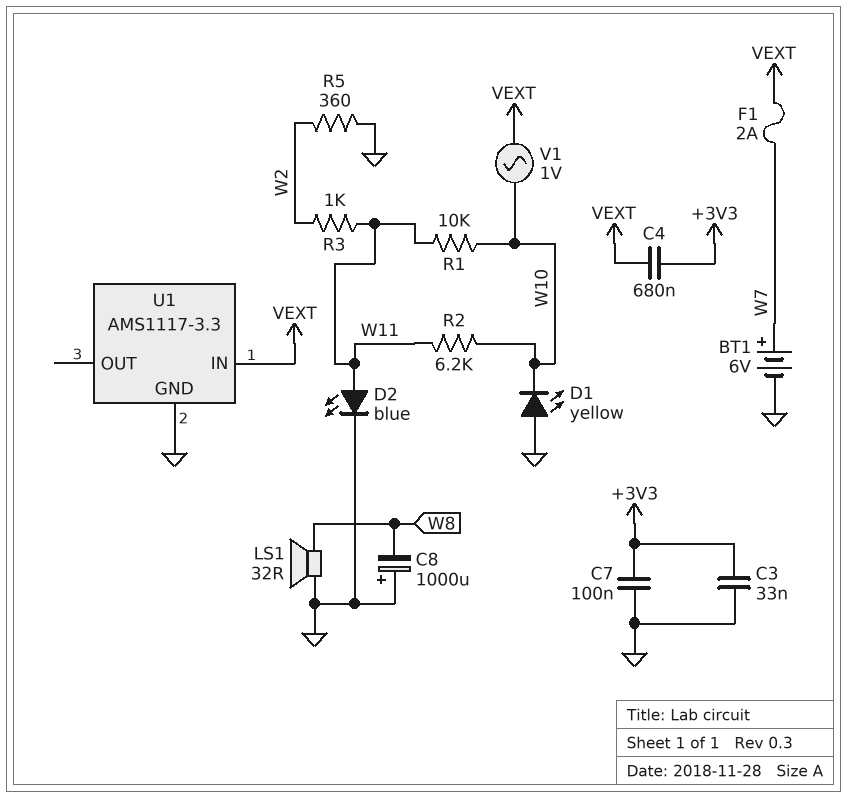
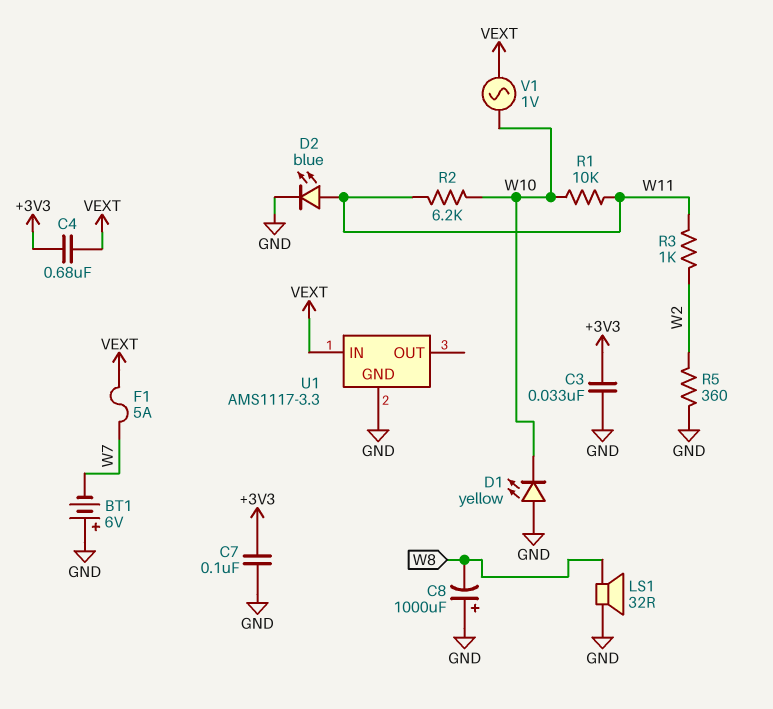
BT1: 6V (plus W7, minus GND) -> 6V (plus GND, minus W7)
F1: 2A (VEXT, W7) -> 5A (VEXT, W7)

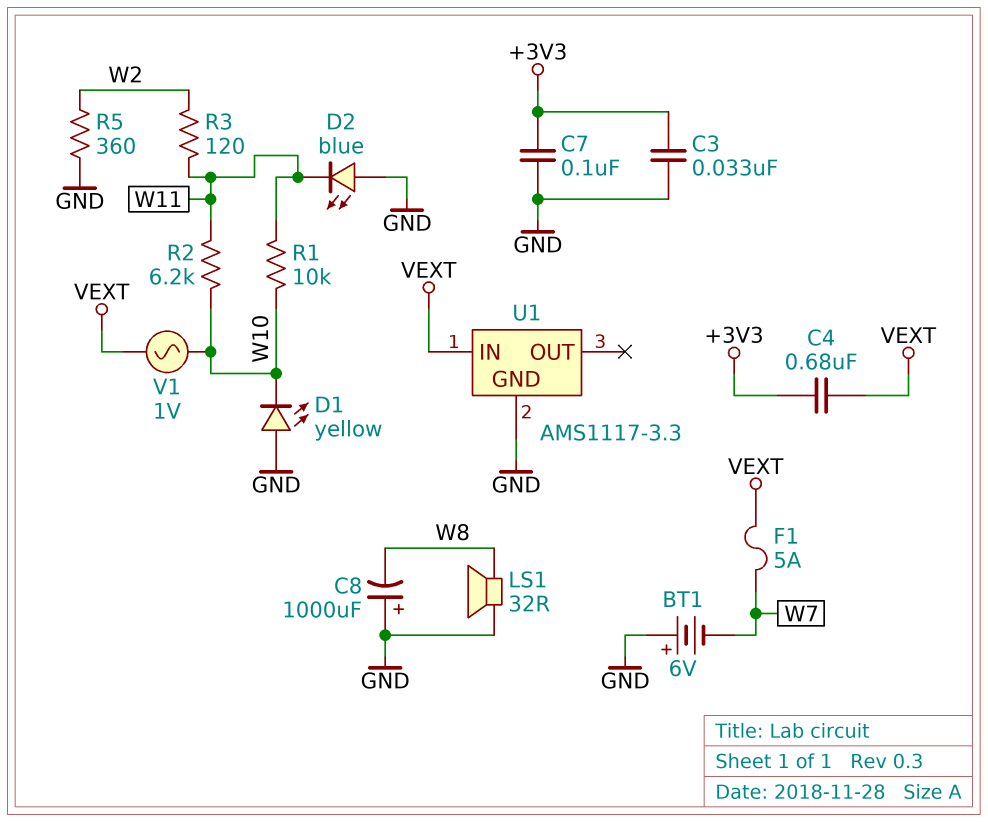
D2: LED blue (A W11, K GND) -> LED blue (A GND, K W11)
R3: 1k (W2, W11) -> 120 (W2, W11)

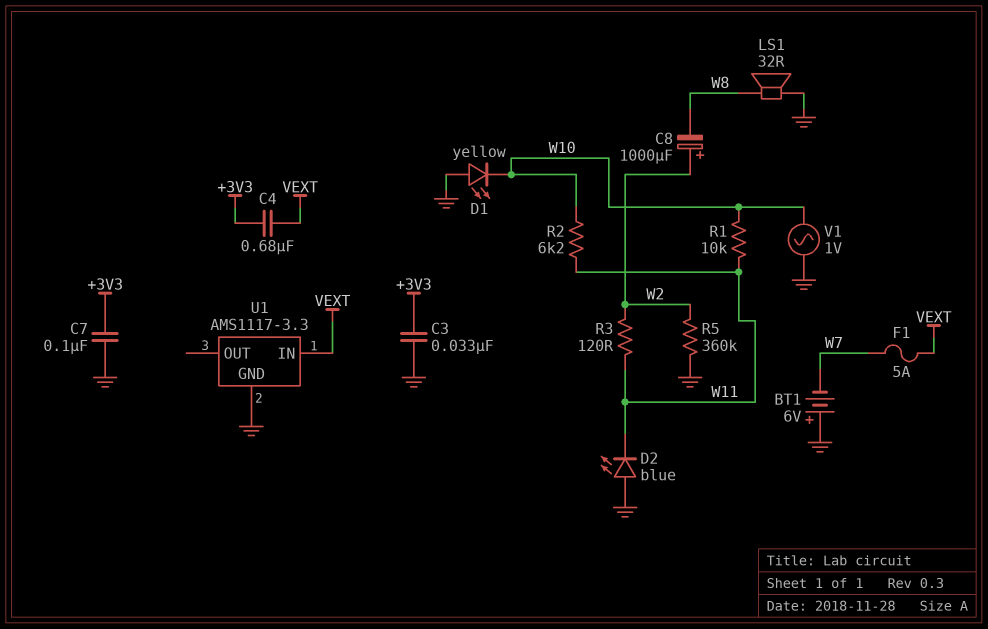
C8: 1000uF (plus GND, minus W8) -> 1000uF (plus W2, minus W8)
R5: 360 (GND, W2) -> 360k (GND, W2)
V1: AC 1V (VEXT, W10) -> AC 1V (GND, W10)

